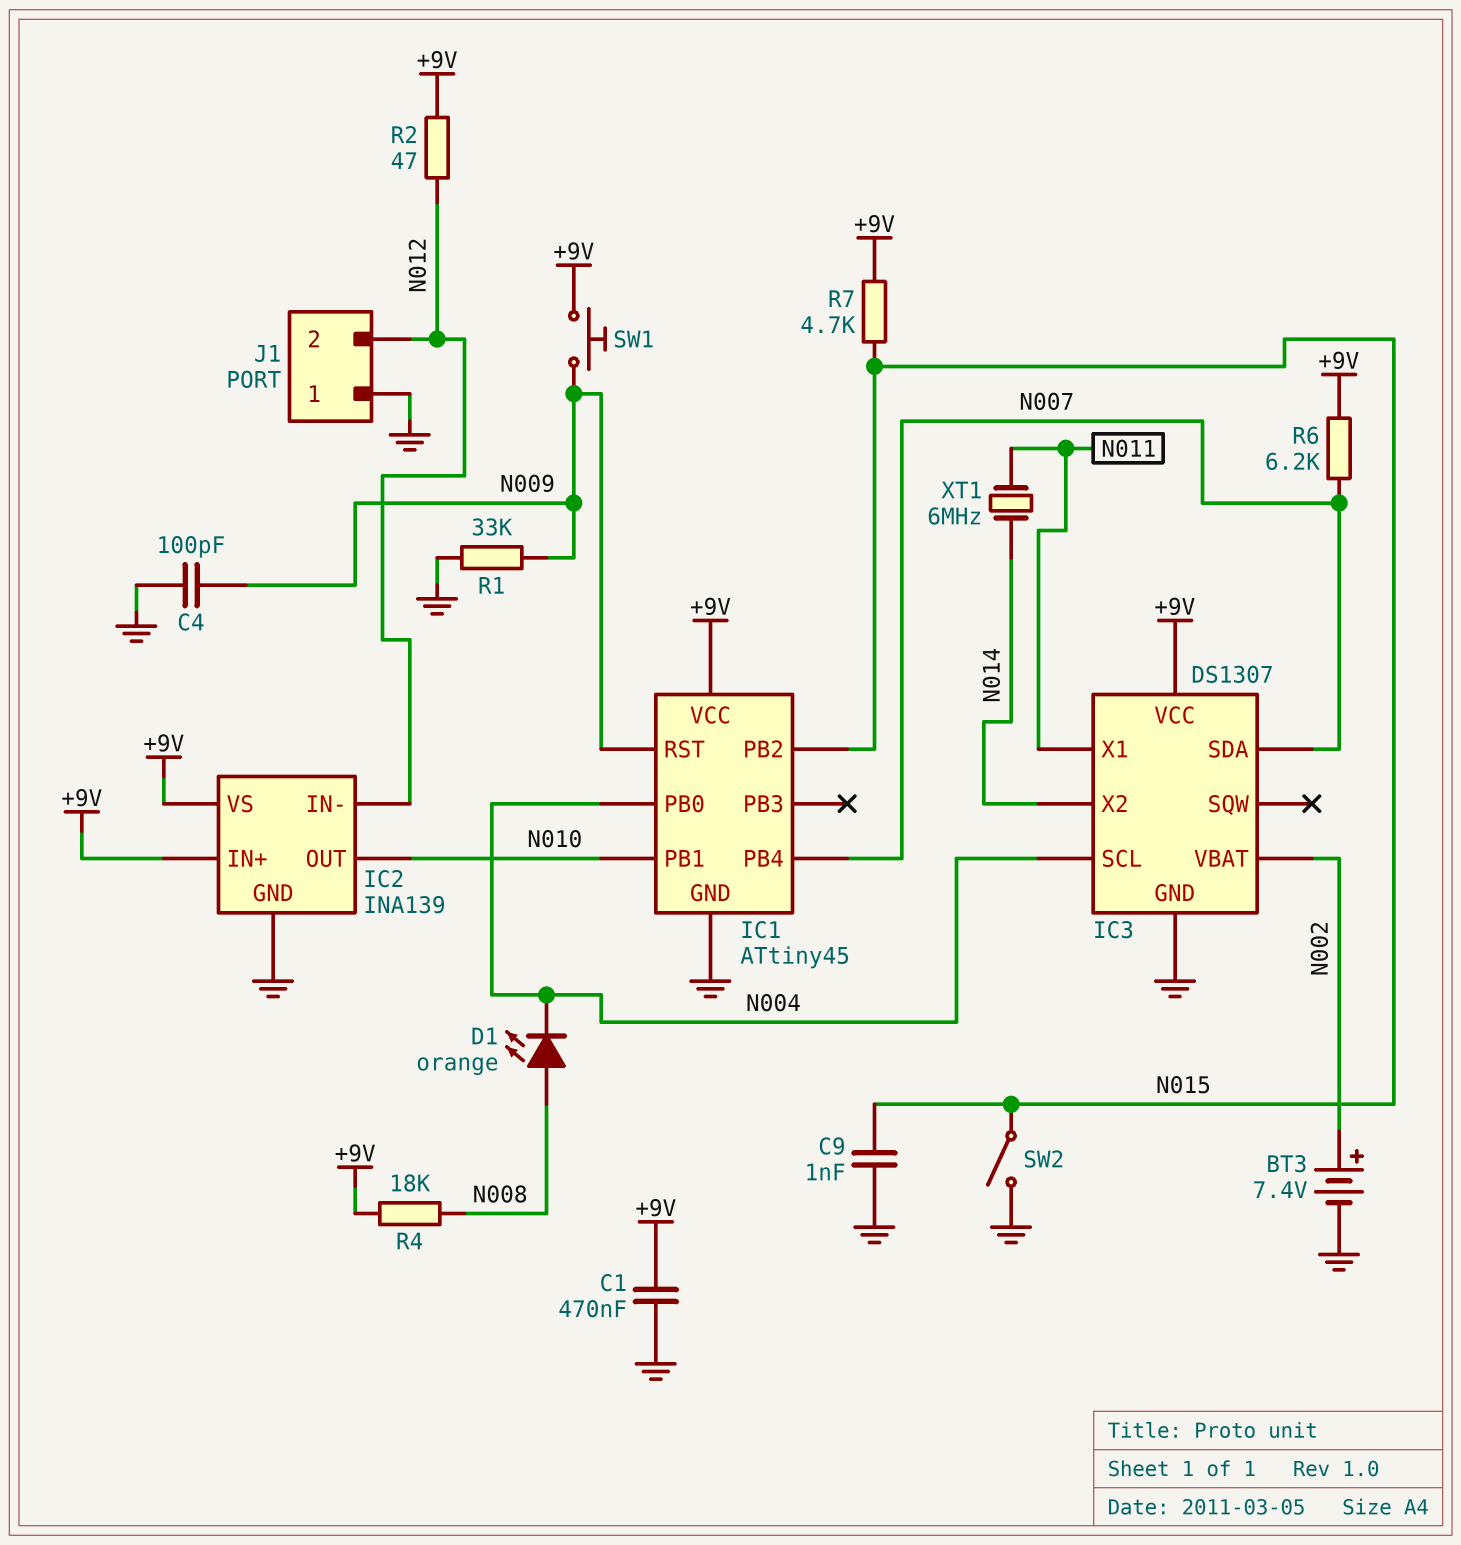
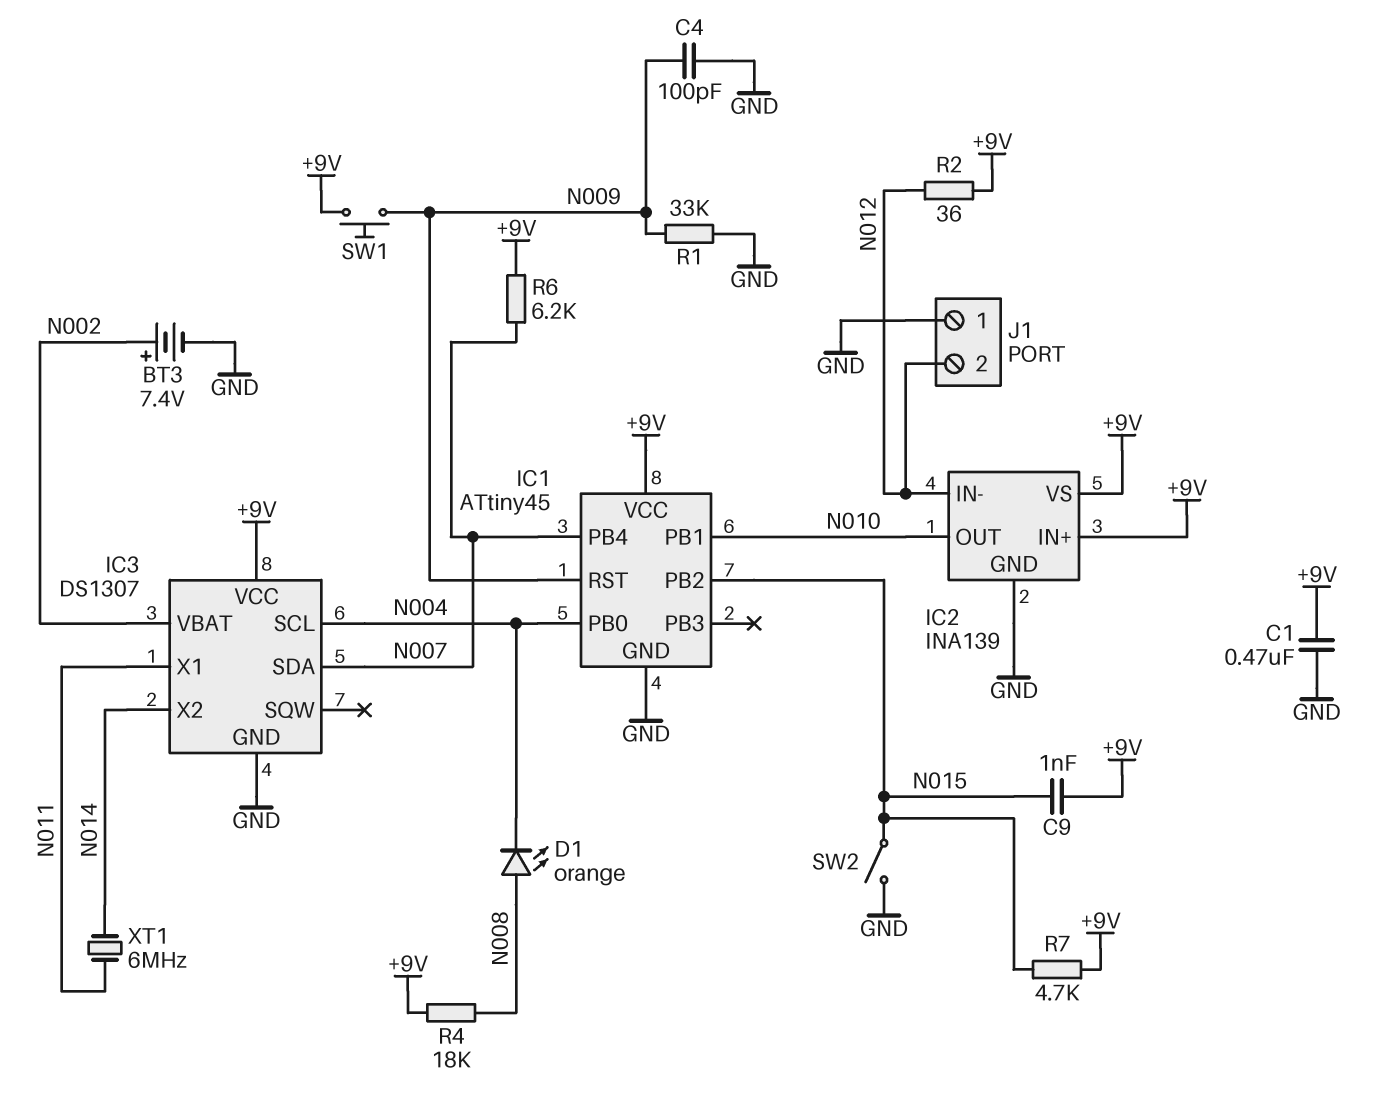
C9: 1nF (GND, N015) -> 1nF (+9V, N015)
R2: 47 (+9V, N012) -> 36 (+9V, N012)

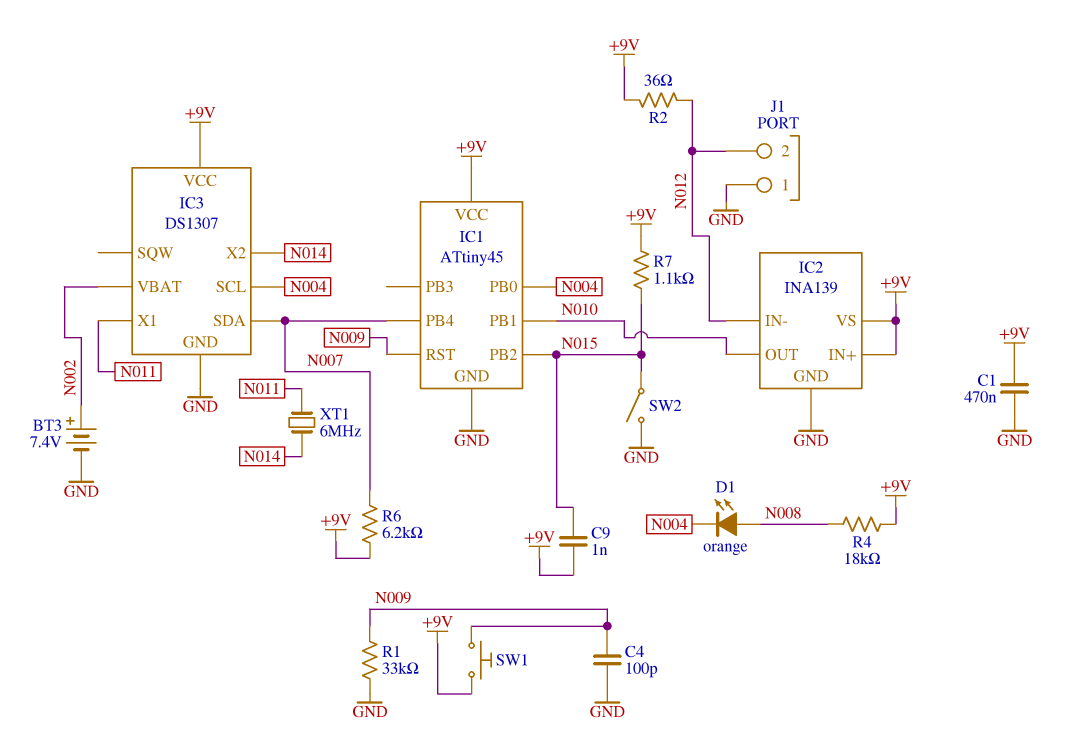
R7: 4.7k (+9V, N015) -> 1.1k (+9V, N015)

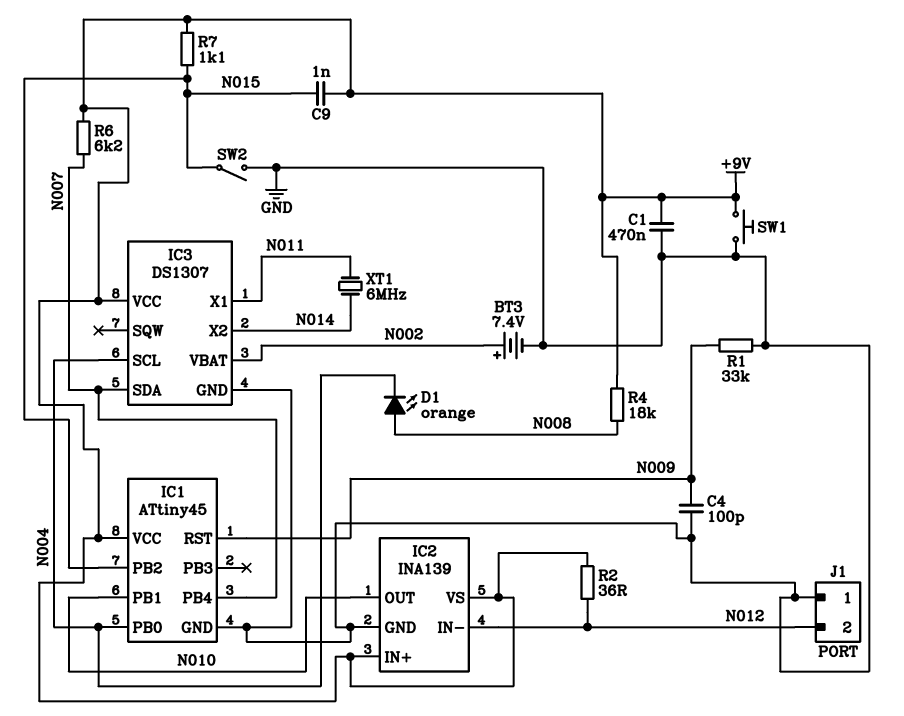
SW1: button (+9V, N009) -> button (+9V, GND)

